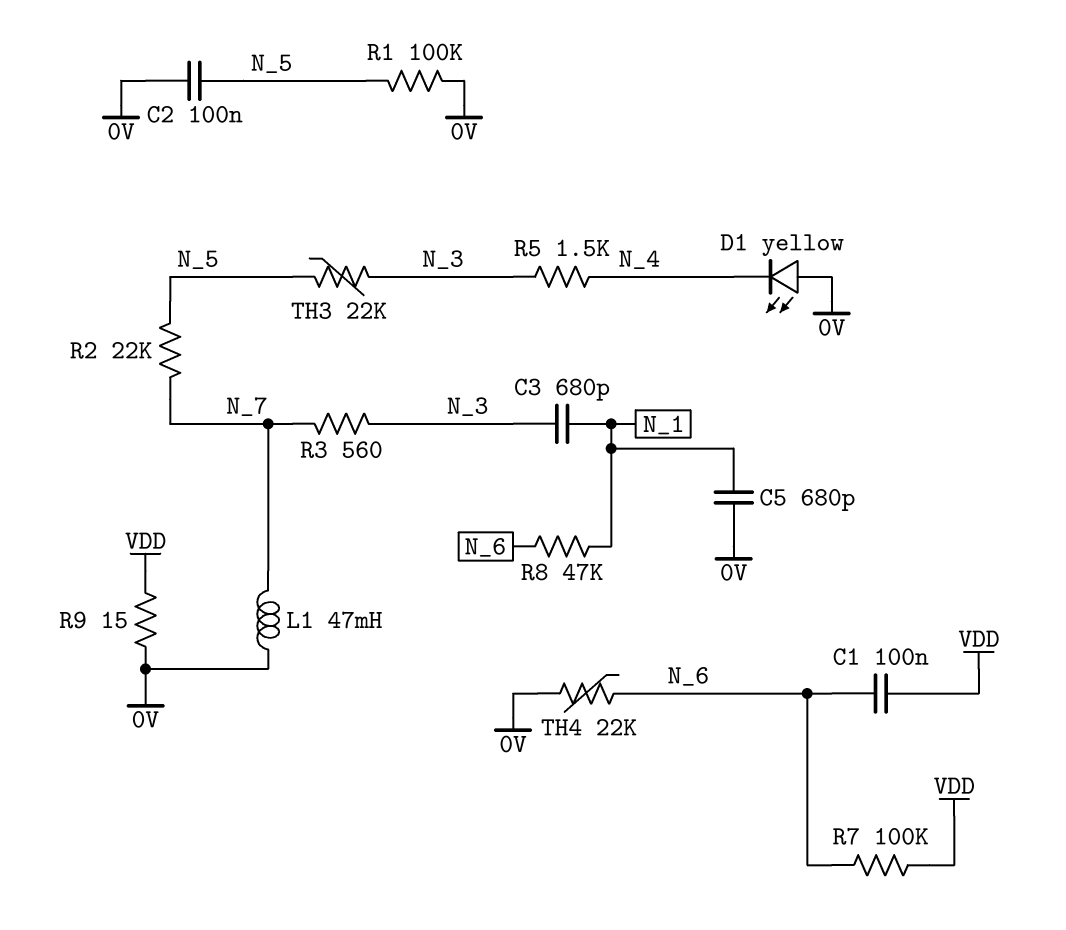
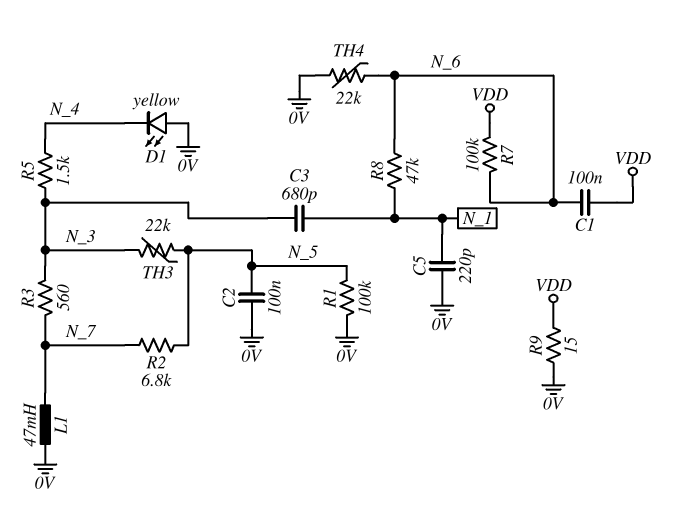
C5: 680pF (0V, N_1) -> 220pF (0V, N_1)
R2: 22k (N_5, N_7) -> 6.8k (N_5, N_7)

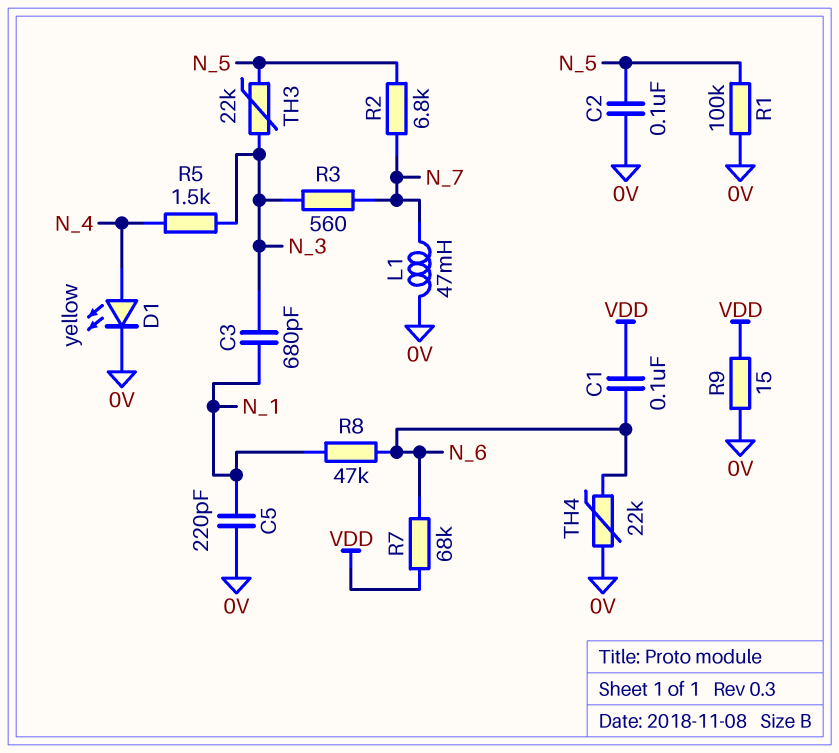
D1: LED yellow (A 0V, K N_4) -> LED yellow (A N_4, K 0V)
R7: 100k (N_6, VDD) -> 68k (N_6, VDD)

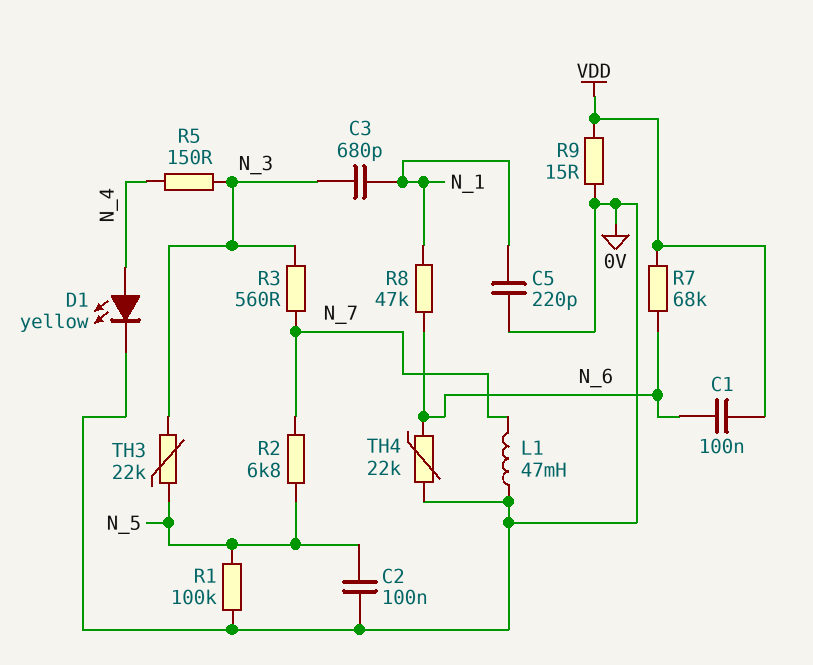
R5: 1.5k (N_3, N_4) -> 150 (N_3, N_4)

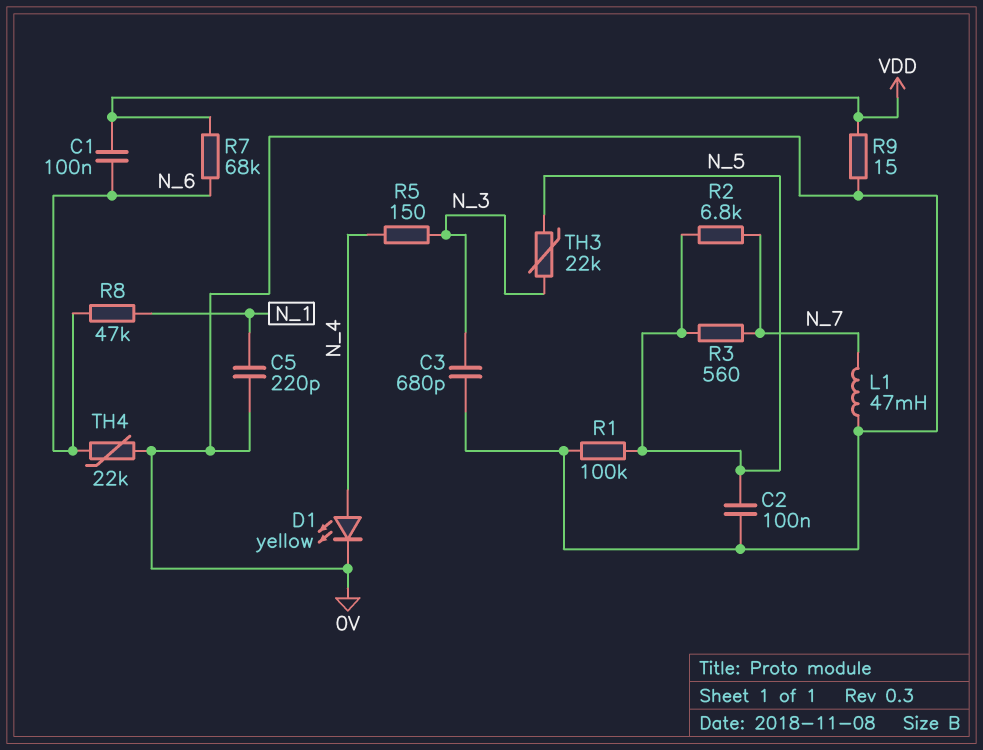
C3: 680pF (N_1, N_3) -> 680pF (0V, N_3)
R3: 560 (N_3, N_7) -> 560 (N_5, N_7)

